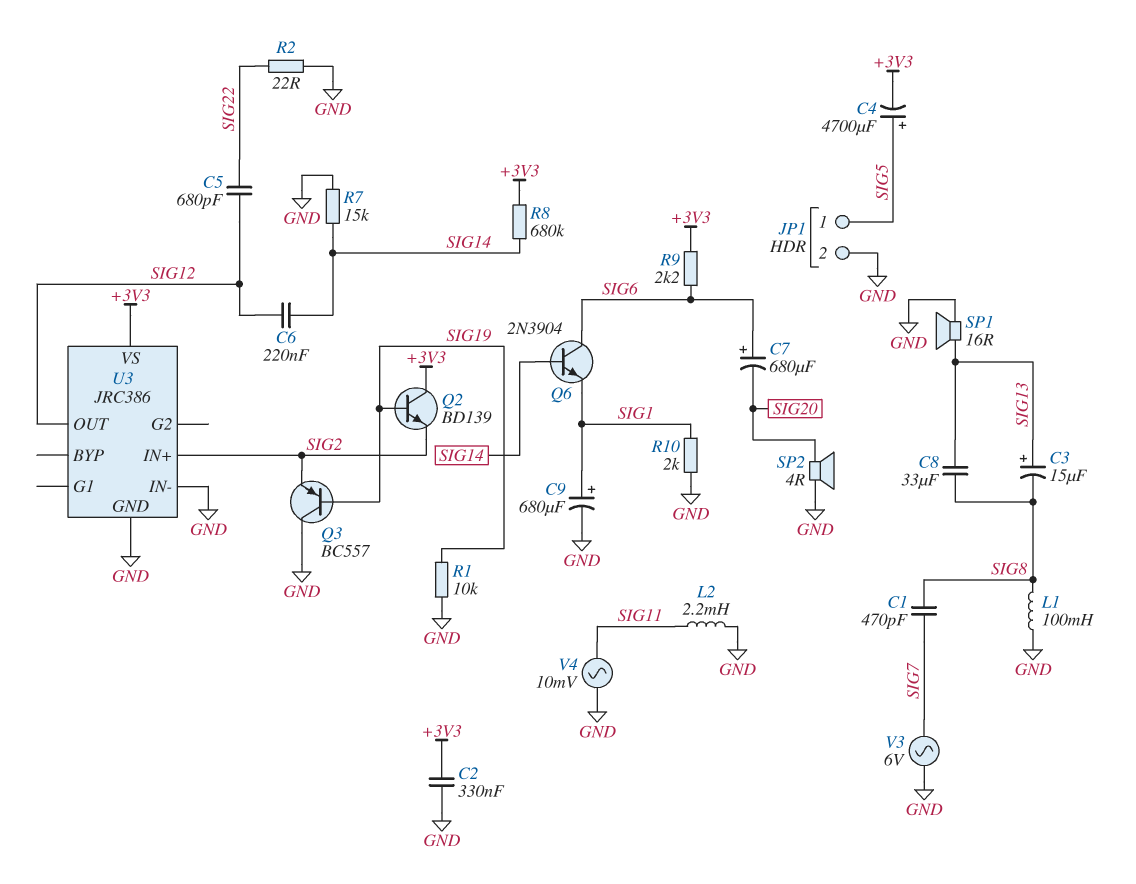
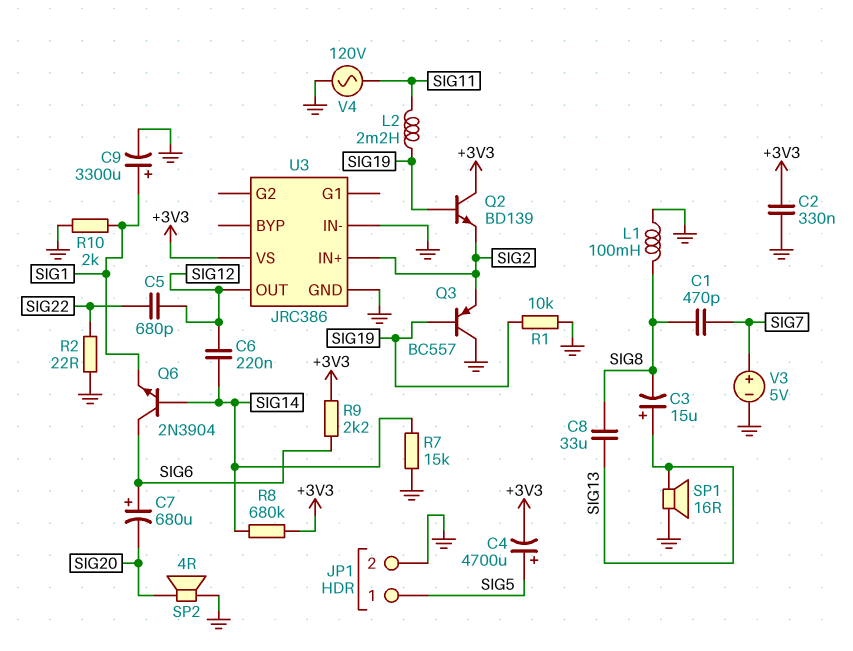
C9: 680uF (plus SIG1, minus GND) -> 3300uF (plus SIG1, minus GND)
L2: 2.2mH (GND, SIG11) -> 2.2mH (SIG11, SIG19)
V3: AC 6V (GND, SIG7) -> 5V (plus SIG7, minus GND)
V4: AC 10mV (GND, SIG11) -> AC 120V (GND, SIG11)

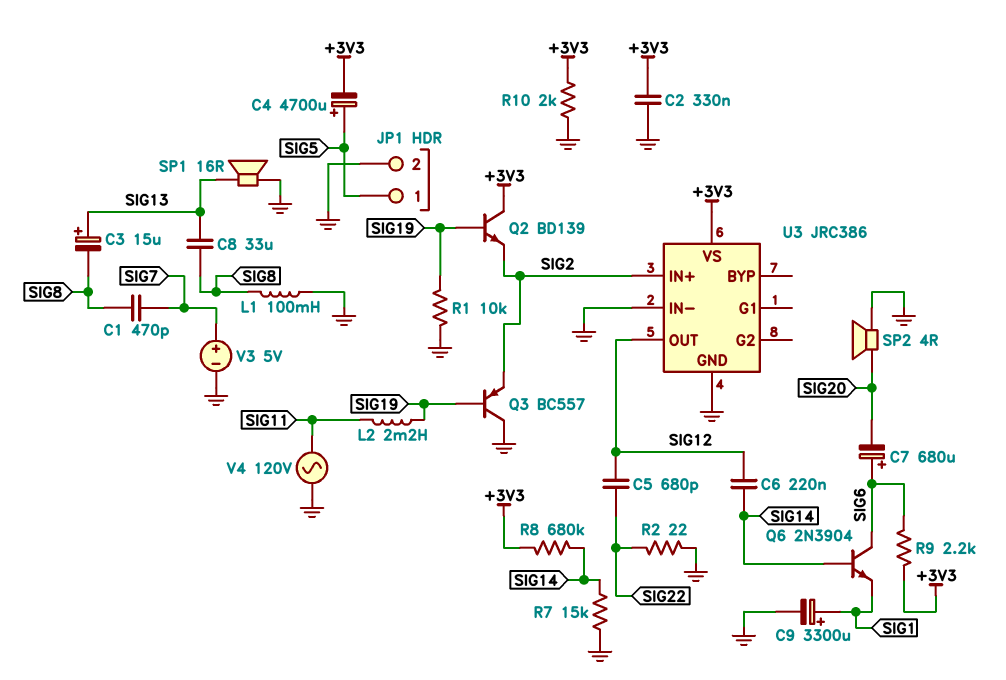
R10: 2k (GND, SIG1) -> 2k (+3V3, GND)

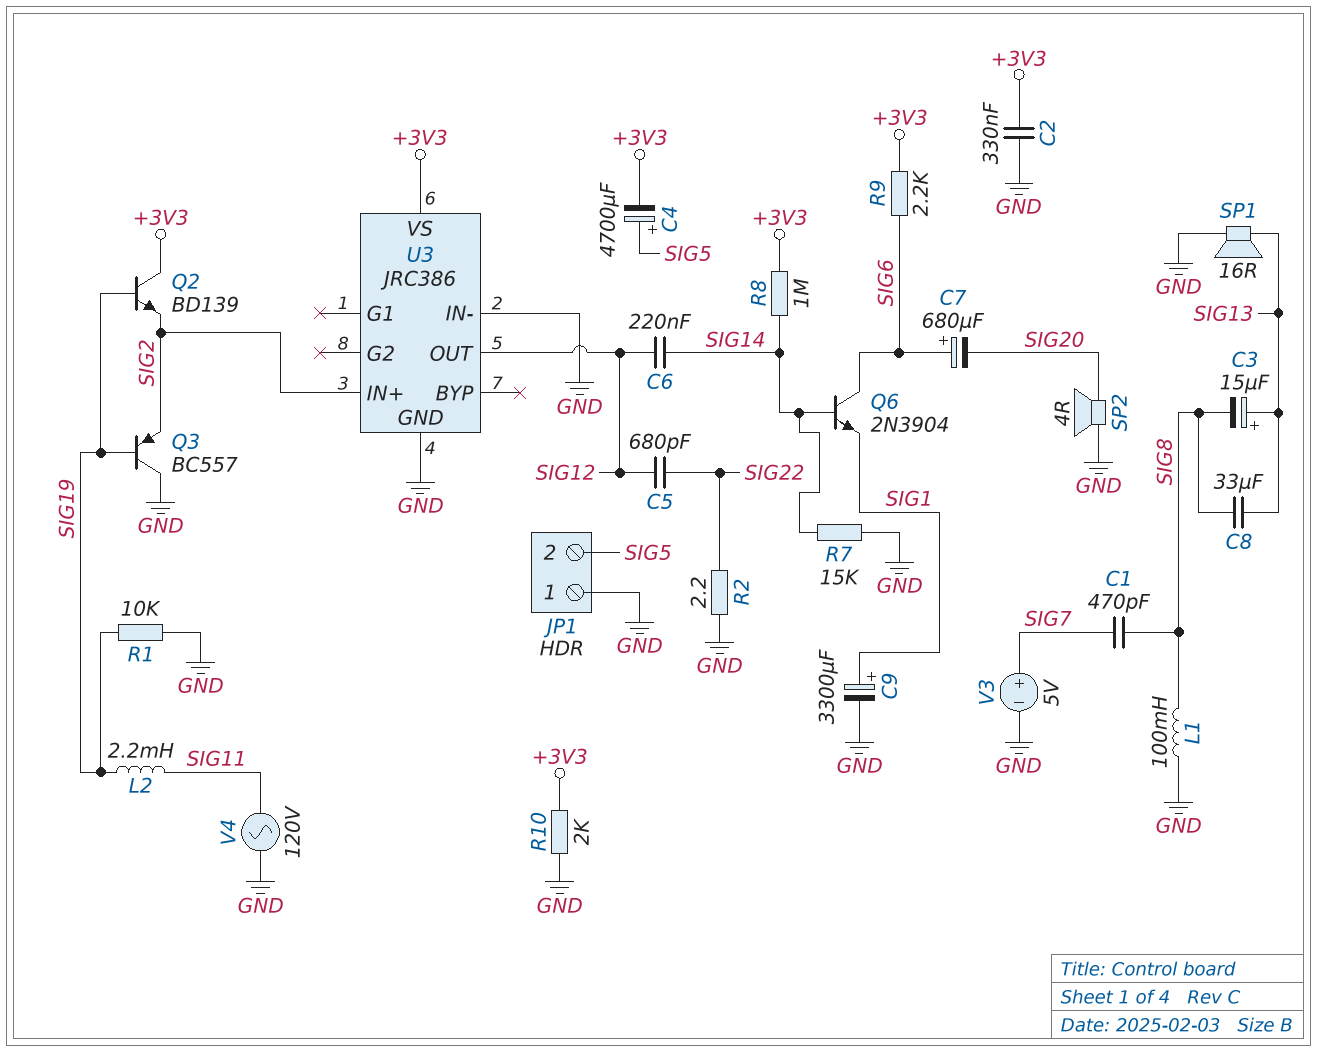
JP1 pin 1: SIG5 -> GND
JP1 pin 2: GND -> SIG5
R2: 22 (GND, SIG22) -> 2.2 (GND, SIG22)
R8: 680k (+3V3, SIG14) -> 1M (+3V3, SIG14)

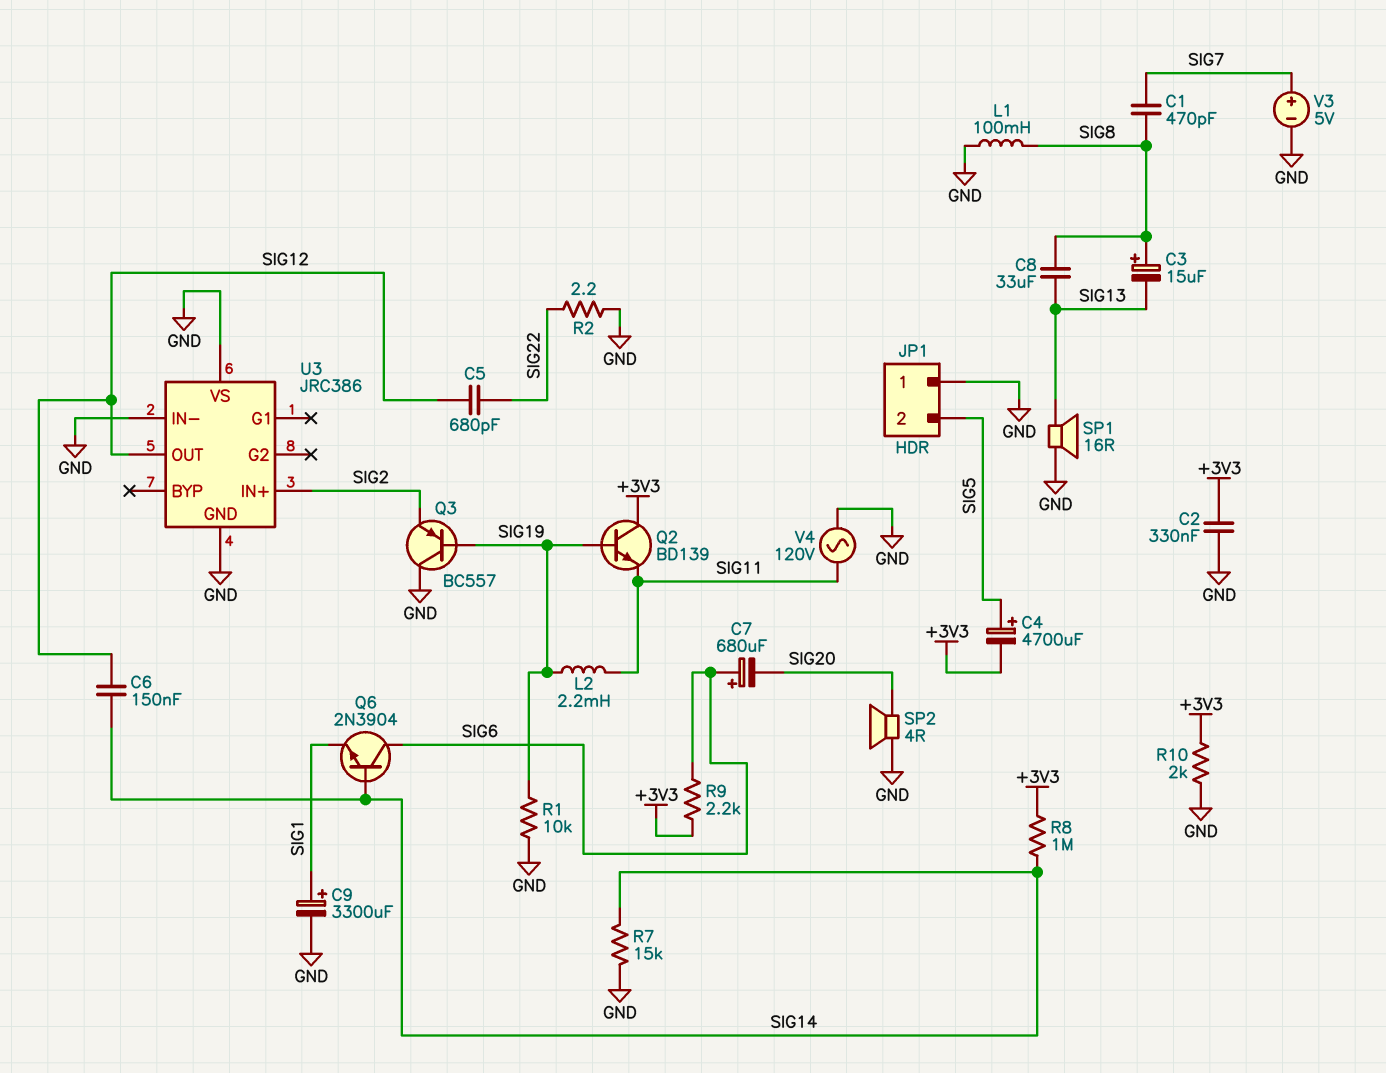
C3: 15uF (plus SIG13, minus SIG8) -> 15uF (plus SIG8, minus SIG13)
C6: 220nF (SIG12, SIG14) -> 150nF (SIG12, SIG14)
Q2: NPN BD139 (B SIG19, C +3V3, E SIG2) -> NPN BD139 (B SIG19, C +3V3, E SIG11)
U3 pin VS: +3V3 -> GND

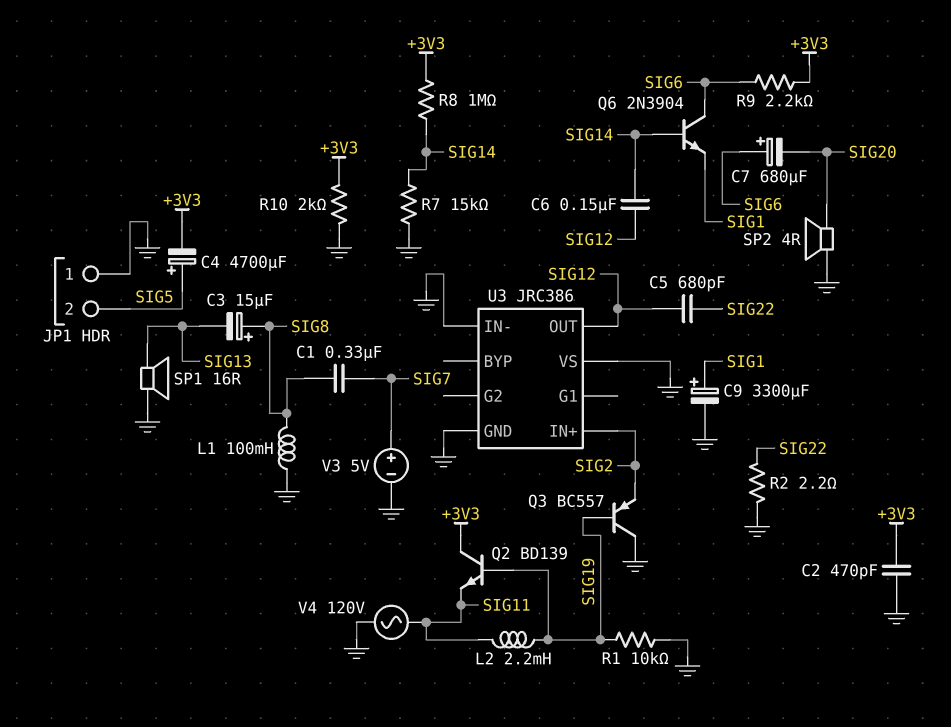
C1: 470pF (SIG7, SIG8) -> 330nF (SIG7, SIG8)
C2: 330nF (+3V3, GND) -> 470pF (+3V3, GND)
C8: 33uF (SIG8, SIG13) -> none

